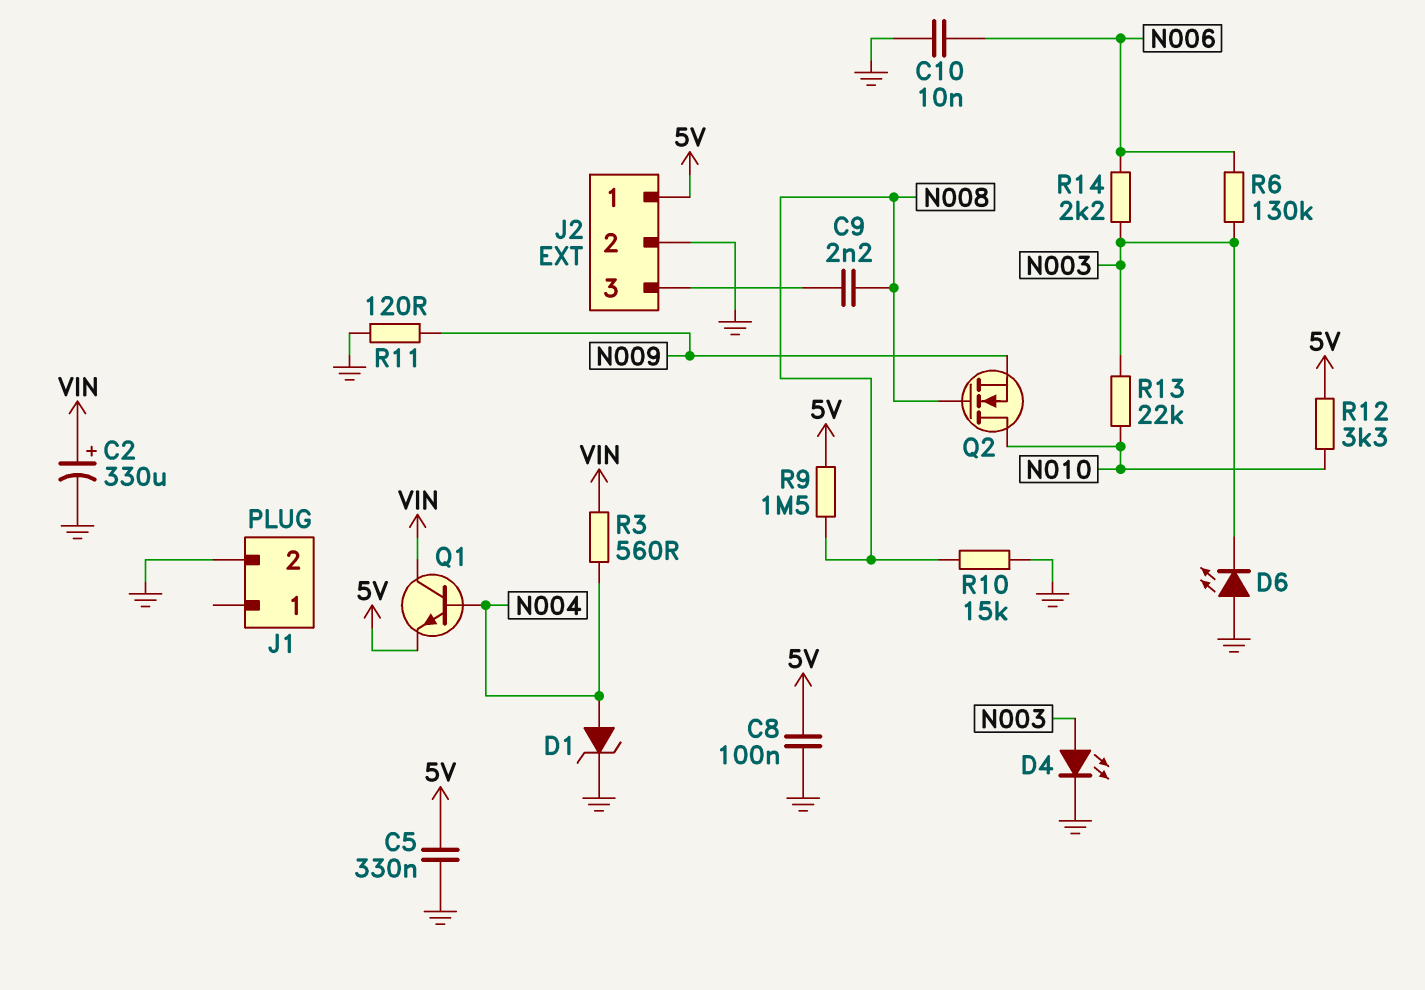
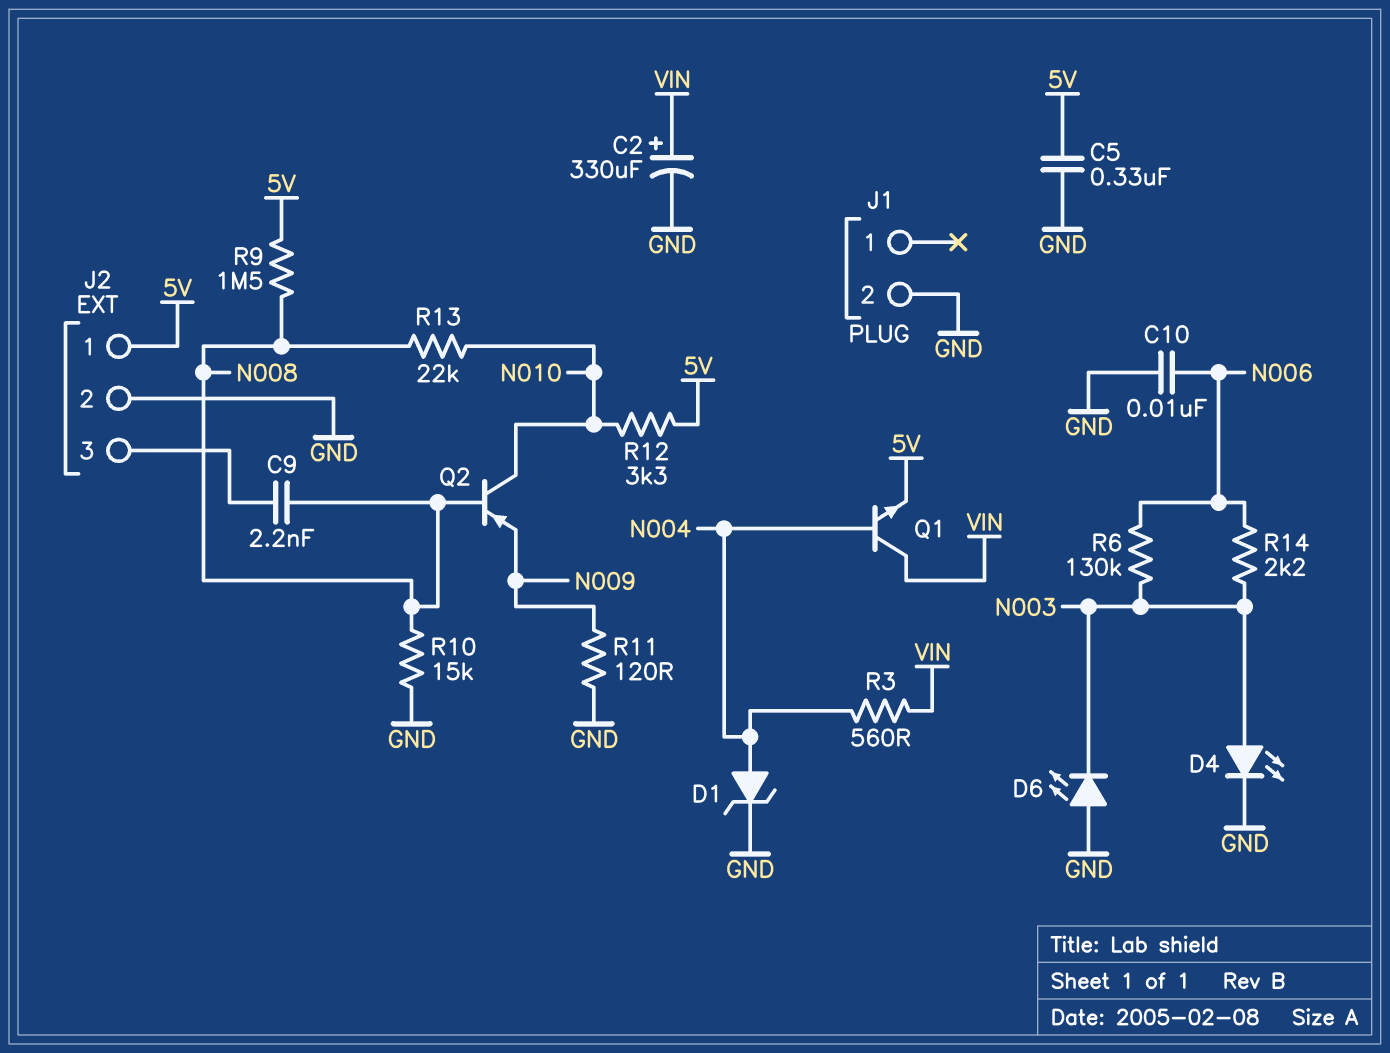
C8: 100nF (5V, GND) -> none
Q2: NMOS (G N008, D N010, S N009) -> PNP (B N008, C N010, E N009)
R13: 22k (N003, N010) -> 22k (N008, N010)

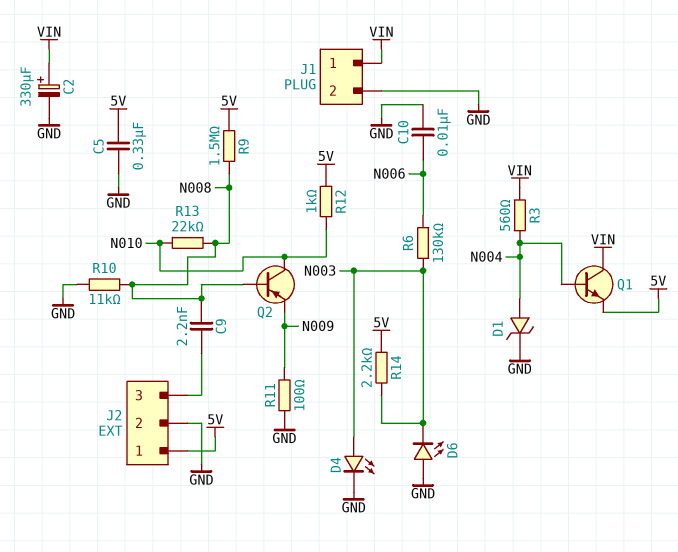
J1 pin 1: none -> VIN
R10: 15k (GND, N008) -> 11k (GND, N008)
R11: 120 (GND, N009) -> 100 (GND, N009)
R12: 3.3k (5V, N010) -> 1k (5V, N010)
R14: 2.2k (N003, N006) -> 2.2k (5V, N003)

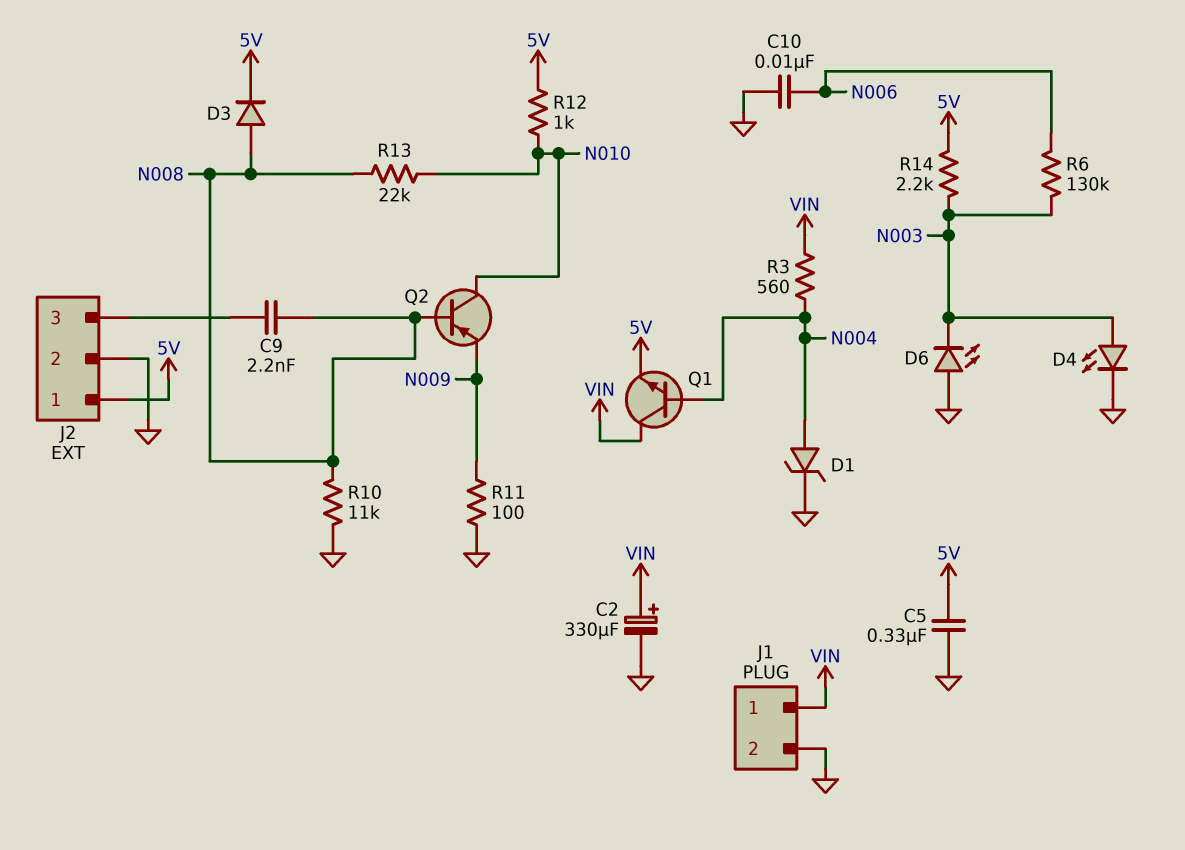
D3: none -> diode (A N008, K 5V)
R9: 1.5M (5V, N008) -> none

